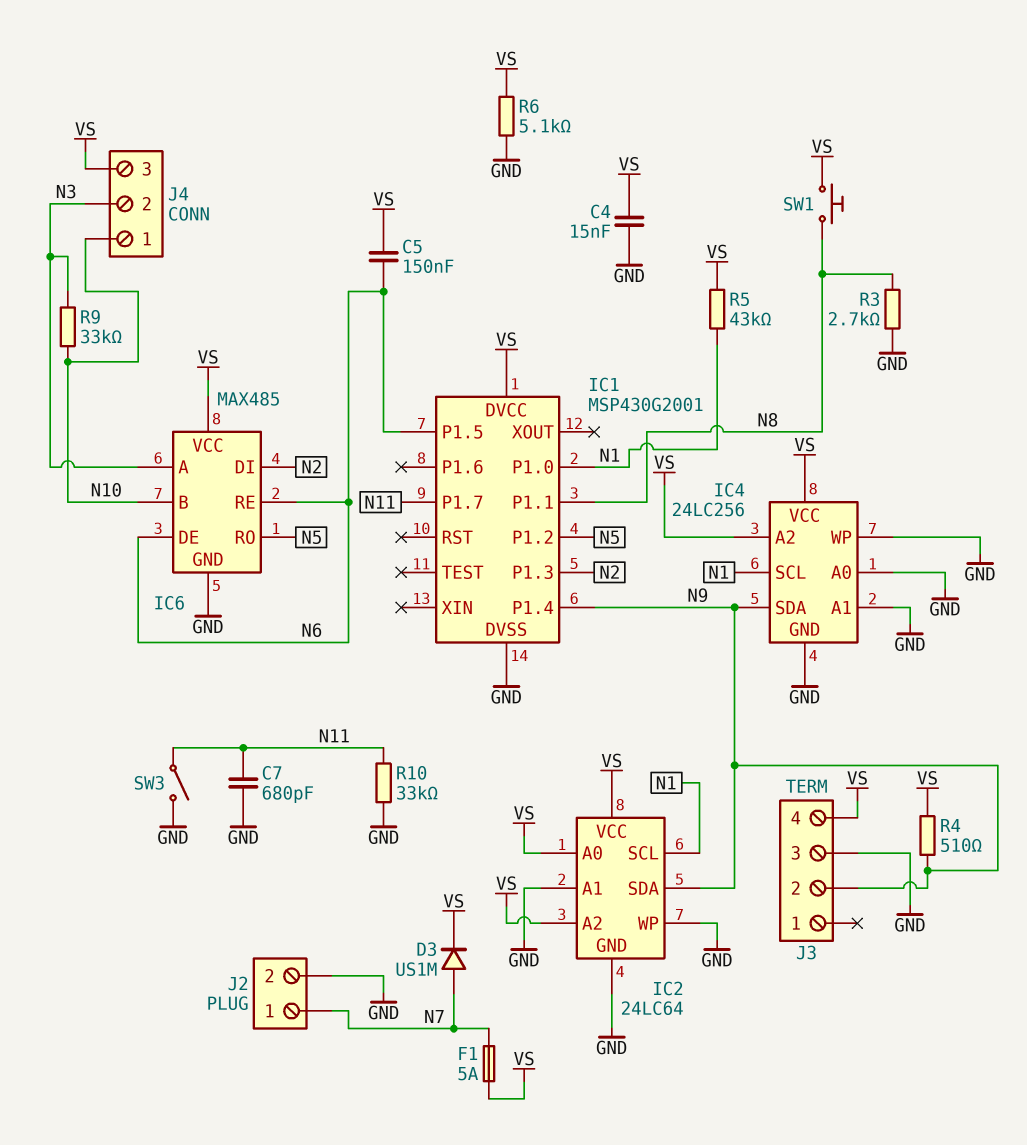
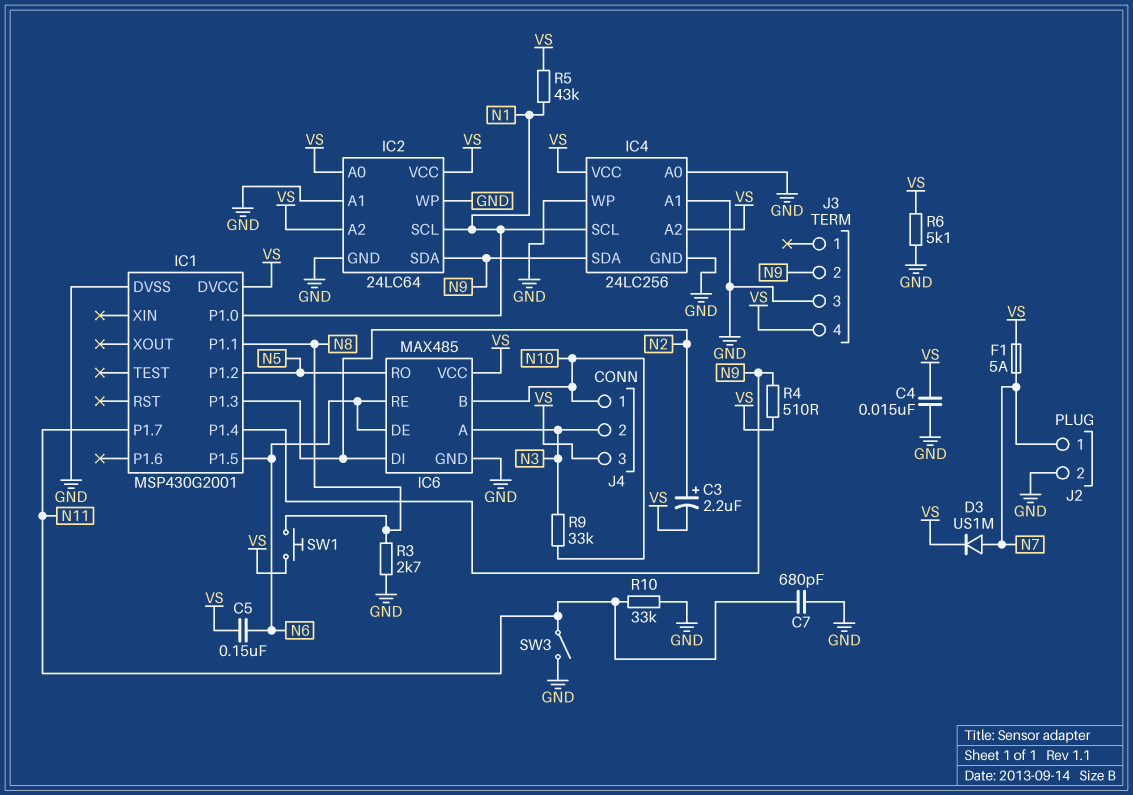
C3: none -> 2.2uF (plus N2, minus VS)

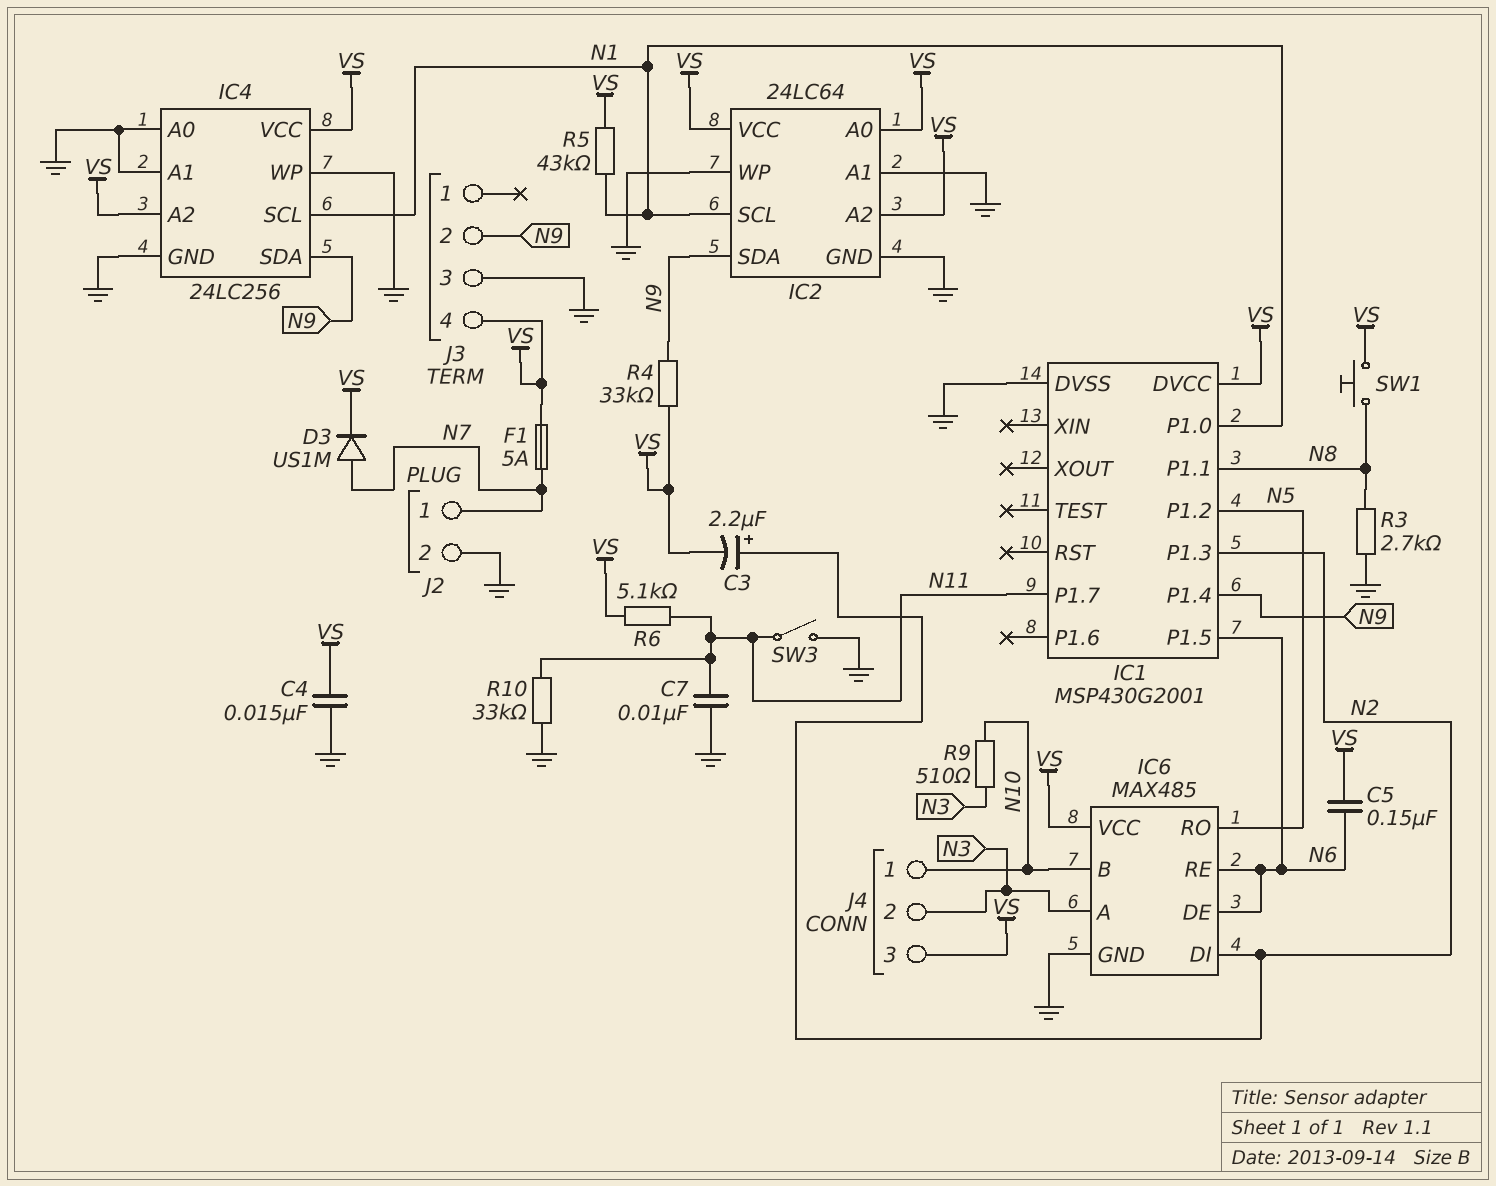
C7: 680pF (GND, N11) -> 10nF (GND, N11)
R4: 510 (N9, VS) -> 33k (N9, VS)
R6: 5.1k (GND, VS) -> 5.1k (N11, VS)
R9: 33k (N3, N10) -> 510 (N3, N10)

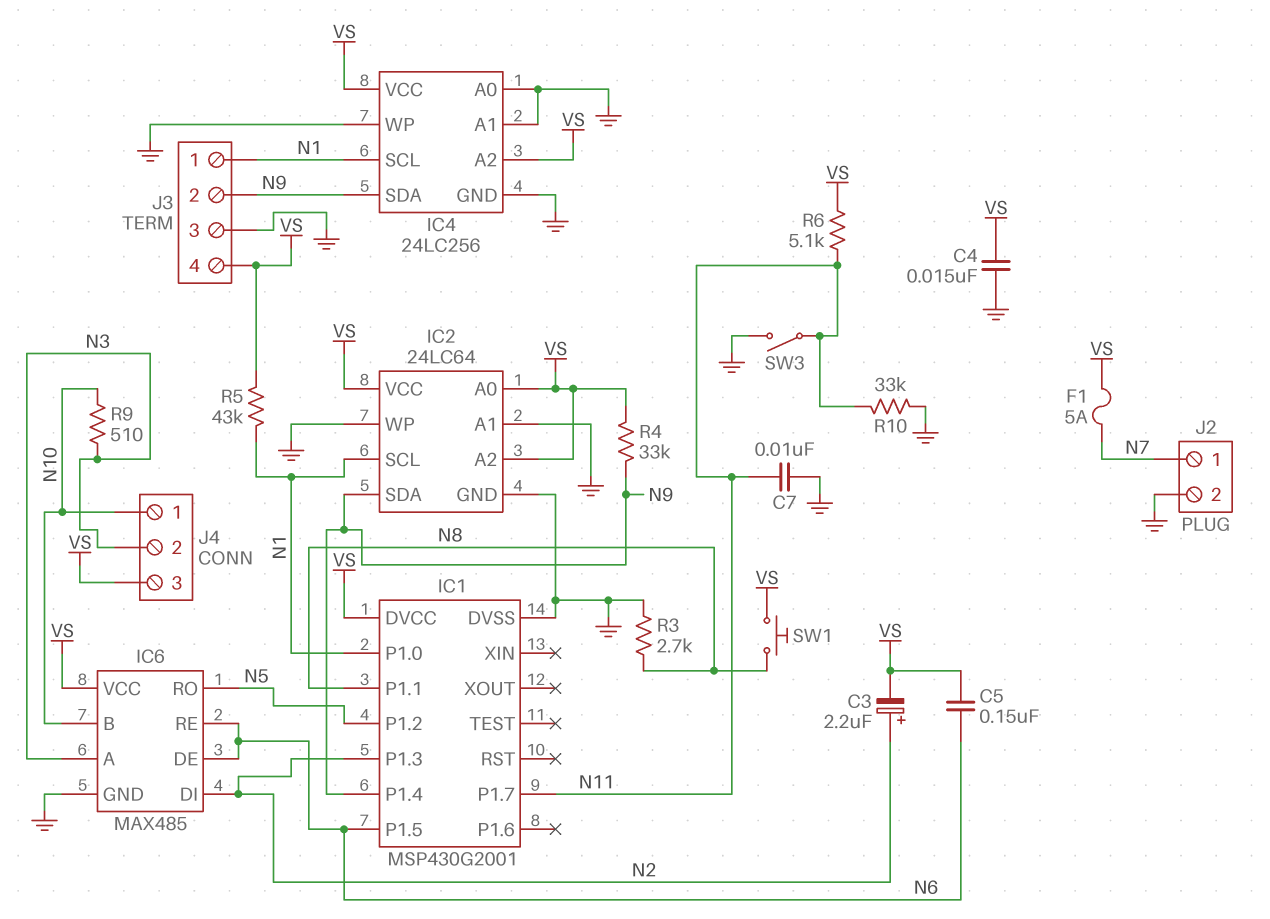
D3: diode US1M (A N7, K VS) -> none
J3 pin 1: none -> N1

